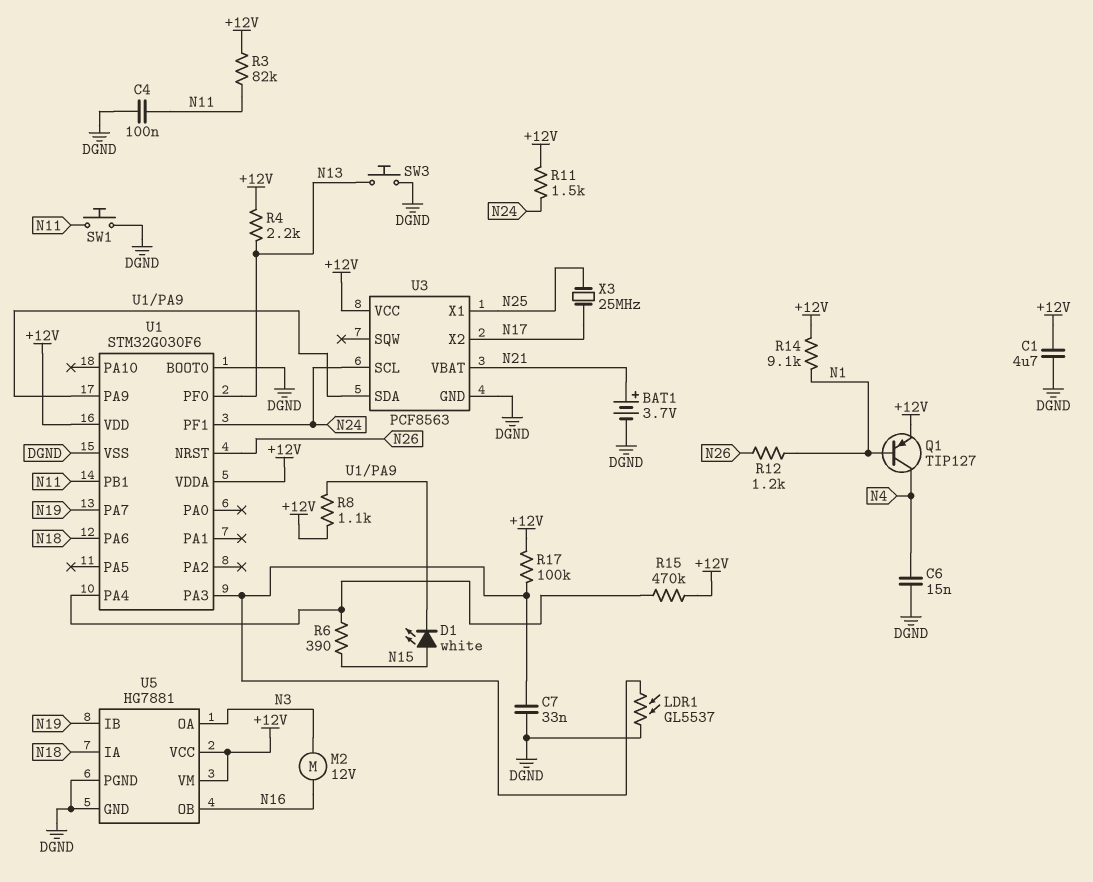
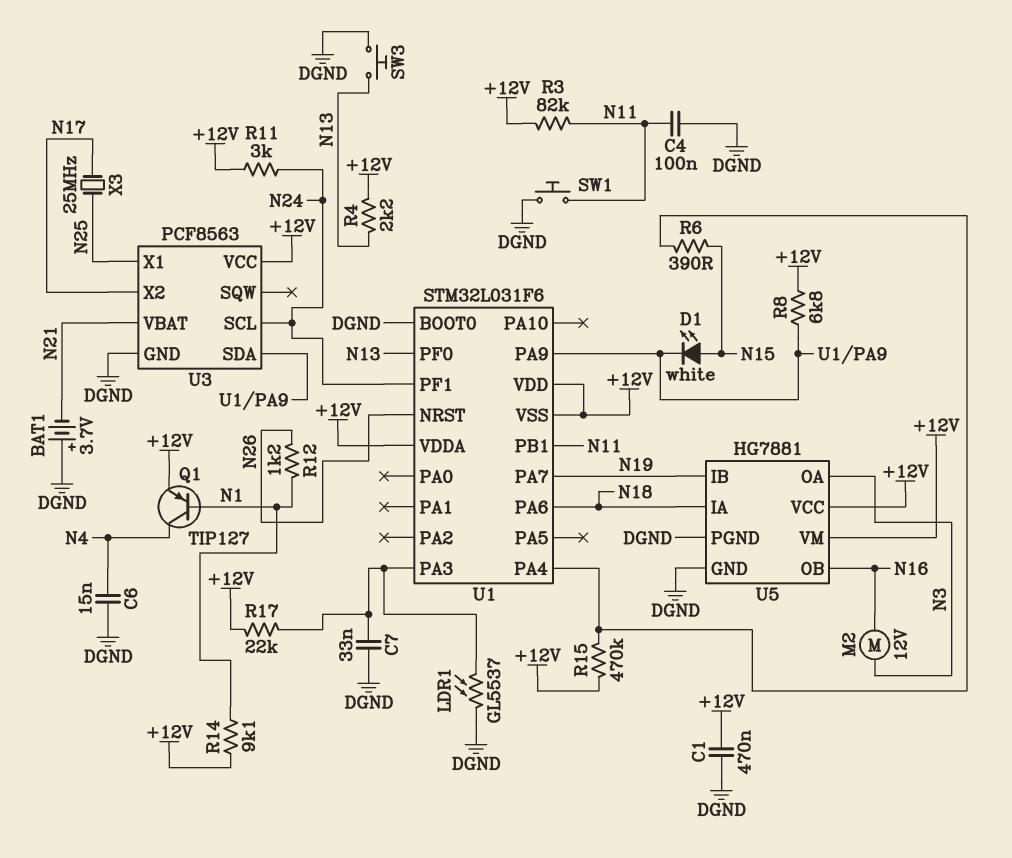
BAT1: 3.7V (plus N21, minus DGND) -> 3.7V (plus DGND, minus N21)
C1: 4.7uF (+12V, DGND) -> 470nF (+12V, DGND)
R8: 1.1k (+12V, U1/PA9) -> 6.8k (+12V, U1/PA9)
R11: 1.5k (+12V, N24) -> 3k (+12V, N24)
R17: 100k (+12V, U1/PA3) -> 22k (+12V, U1/PA3)
U1: STM32G030F6 -> STM32L031F6
U1 pin VSS: DGND -> +12V

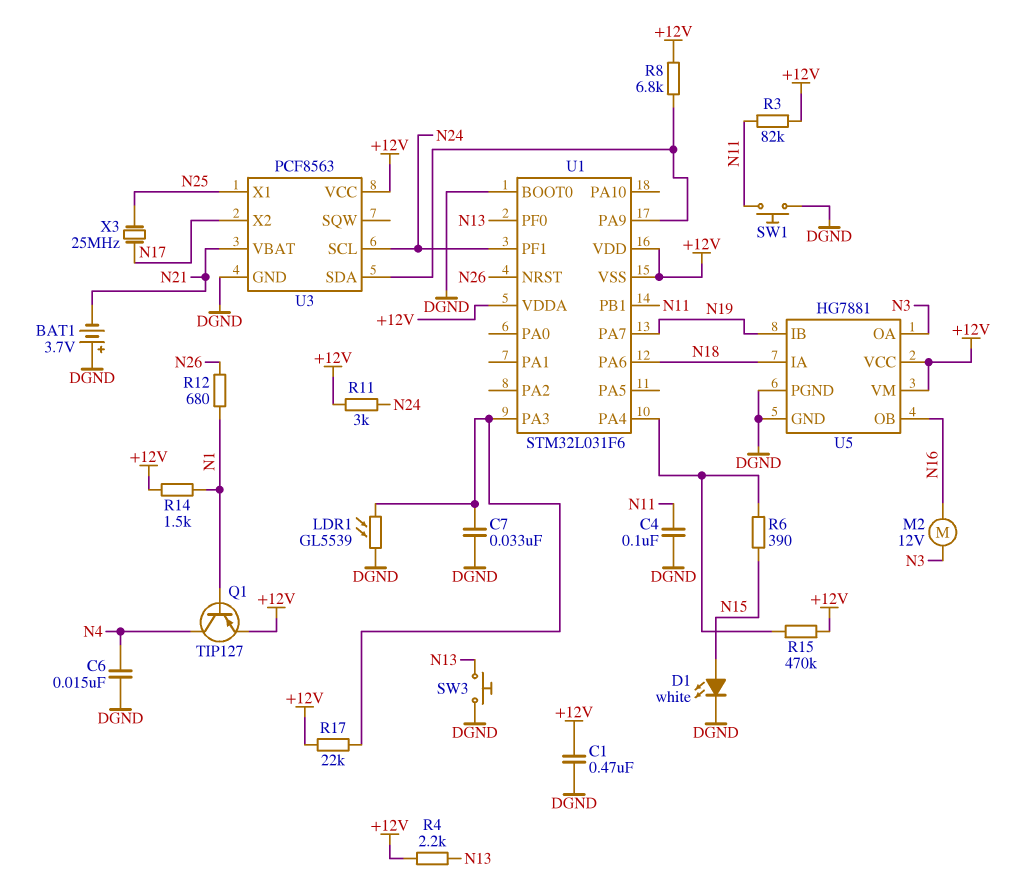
D1: LED white (A N15, K U1/PA9) -> LED white (A N15, K DGND)
LDR1: GL5537 (DGND, U1/PA3) -> GL5539 (DGND, U1/PA3)
R12: 1.2k (N1, N26) -> 680 (N1, N26)
R14: 9.1k (+12V, N1) -> 1.5k (+12V, N1)

